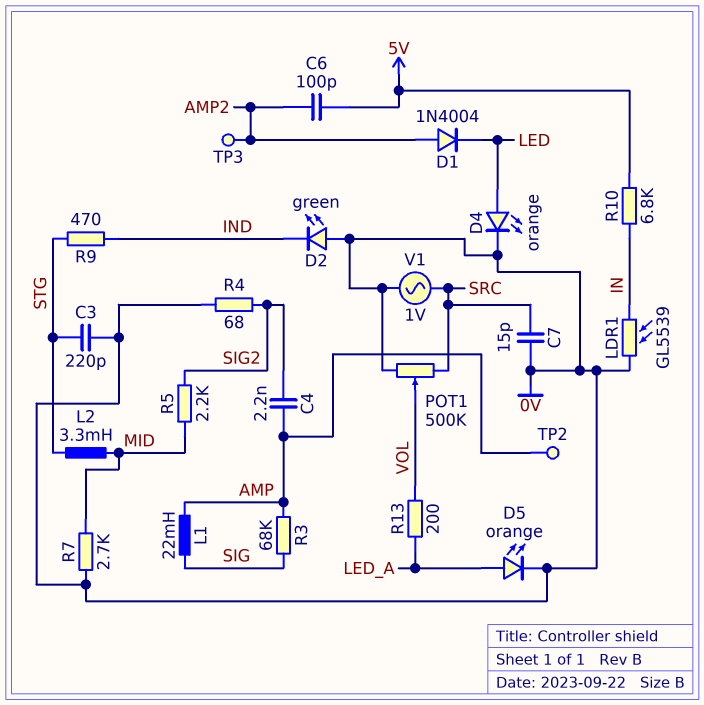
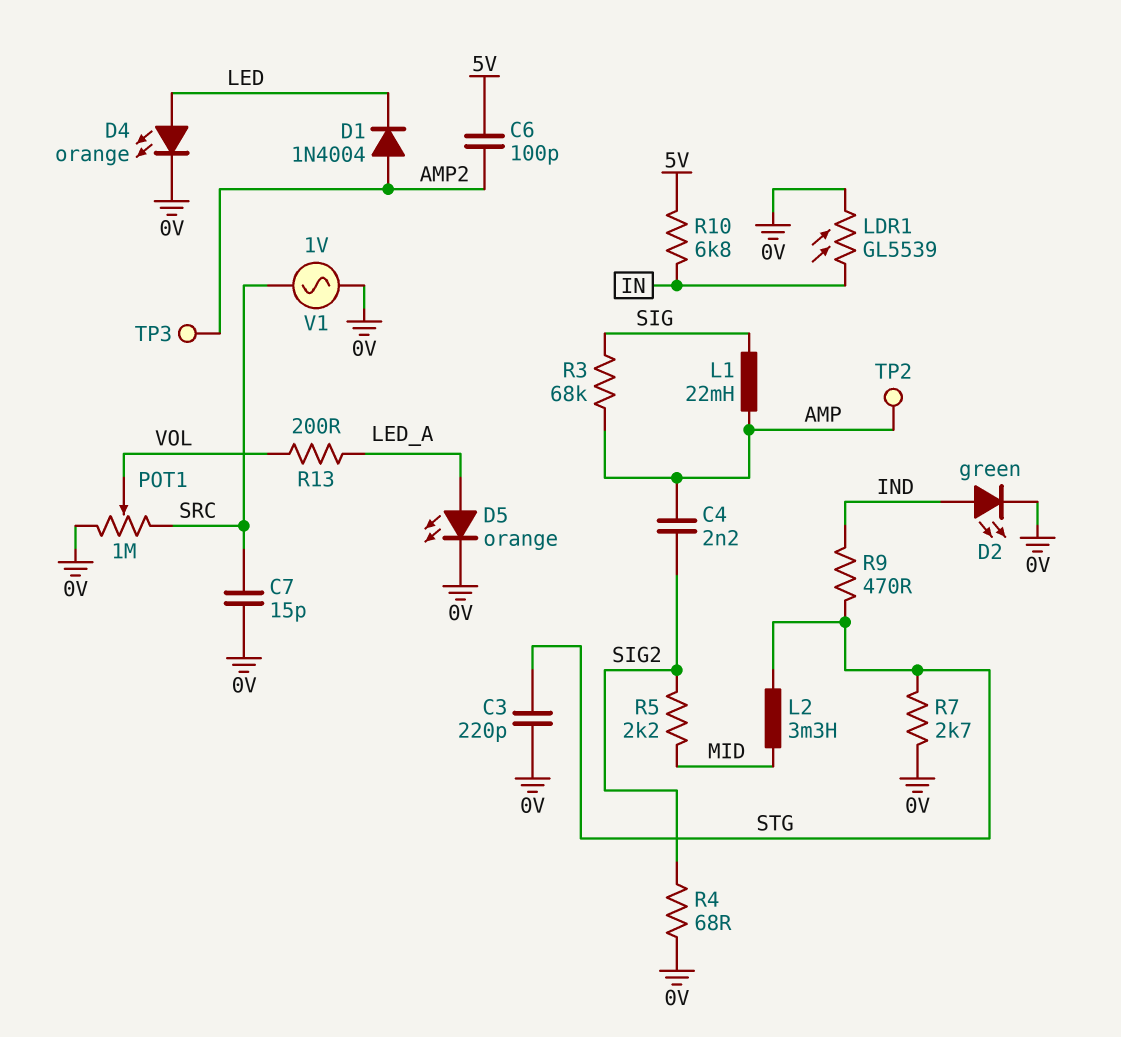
D2: LED green (A 0V, K IND) -> LED green (A IND, K 0V)
POT1: 500k (0V, SRC, wiper VOL) -> 1M (0V, SRC, wiper VOL)
R7: 2.7k (0V, MID) -> 2.7k (0V, STG)

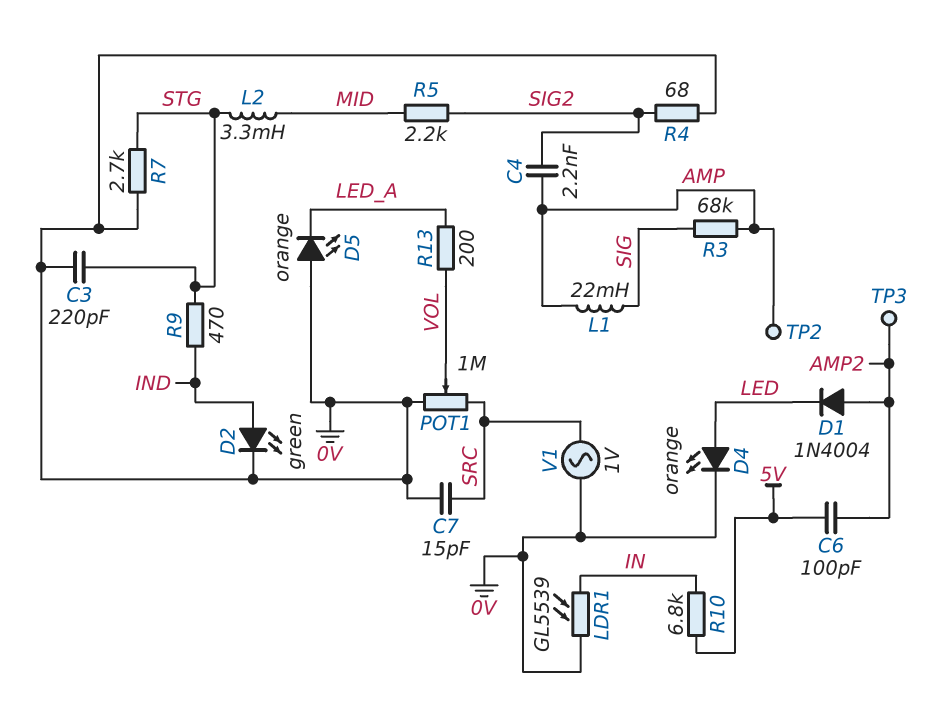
D5: LED orange (A LED_A, K 0V) -> LED orange (A 0V, K LED_A)

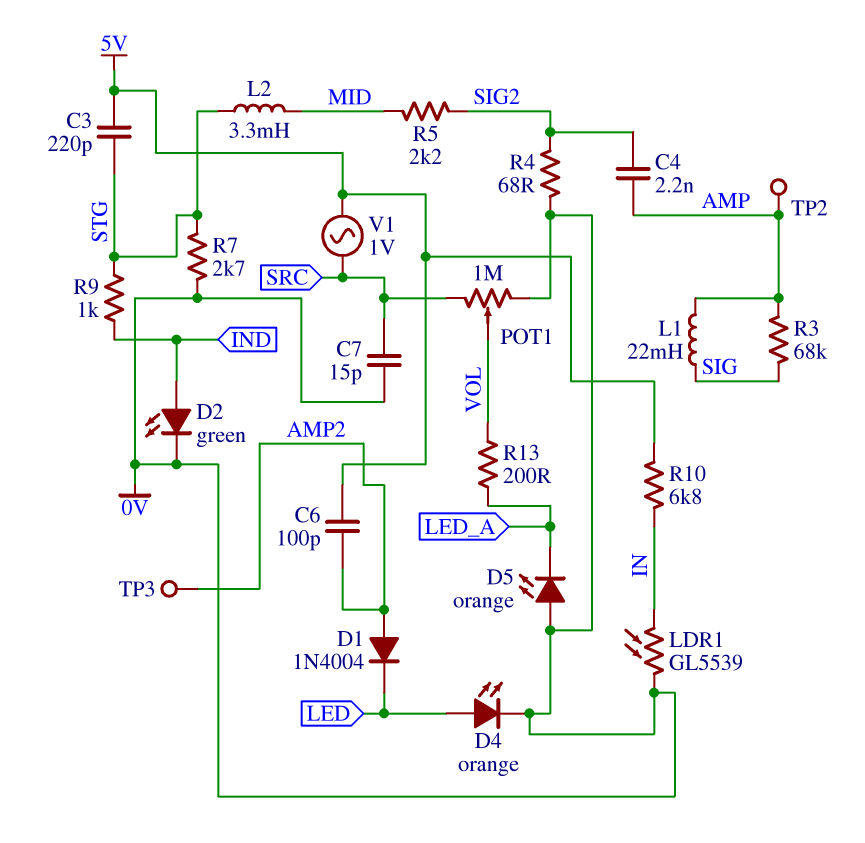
C3: 220pF (0V, STG) -> 220pF (5V, STG)
R9: 470 (IND, STG) -> 1k (IND, STG)
V1: AC 1V (0V, SRC) -> AC 1V (5V, SRC)

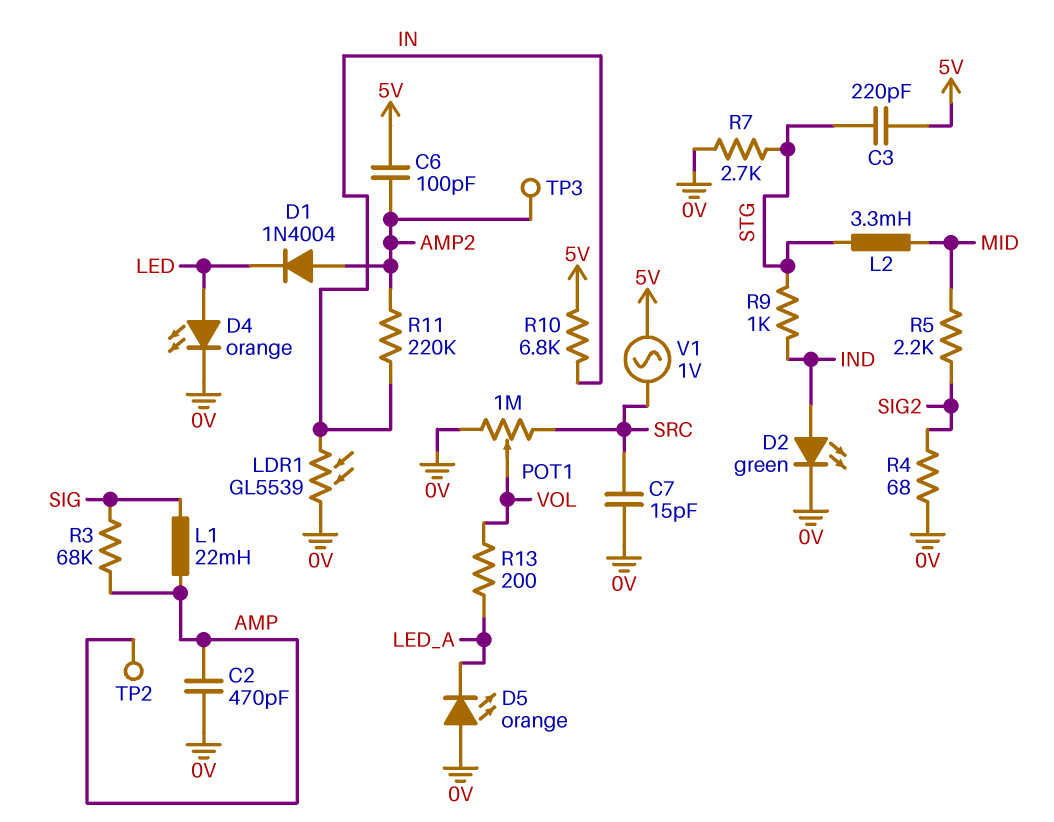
C2: none -> 470pF (0V, AMP)
C4: 2.2nF (AMP, SIG2) -> none
R11: none -> 220k (AMP2, IN)

